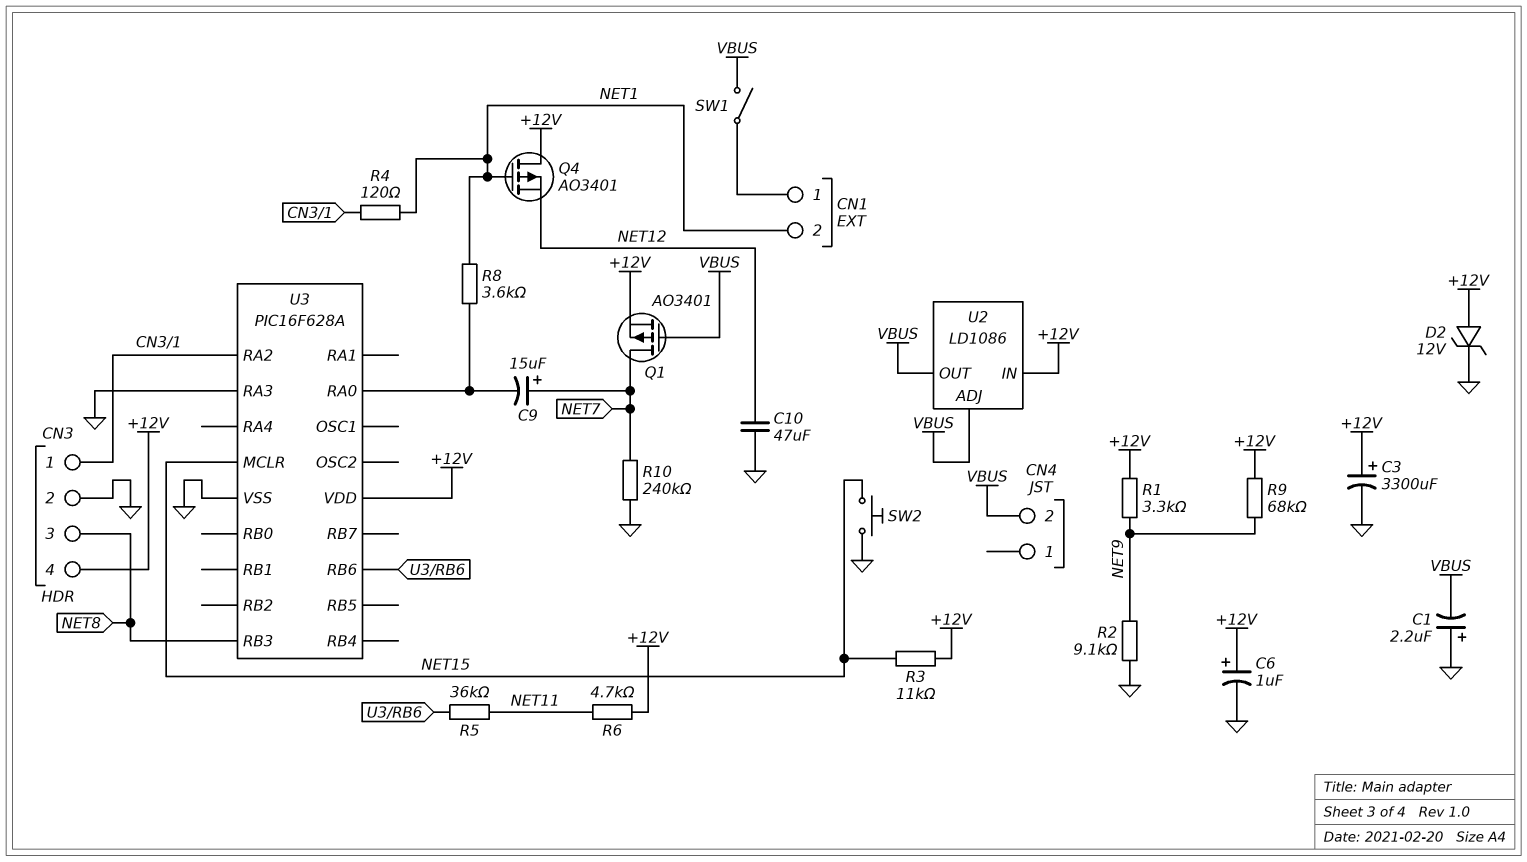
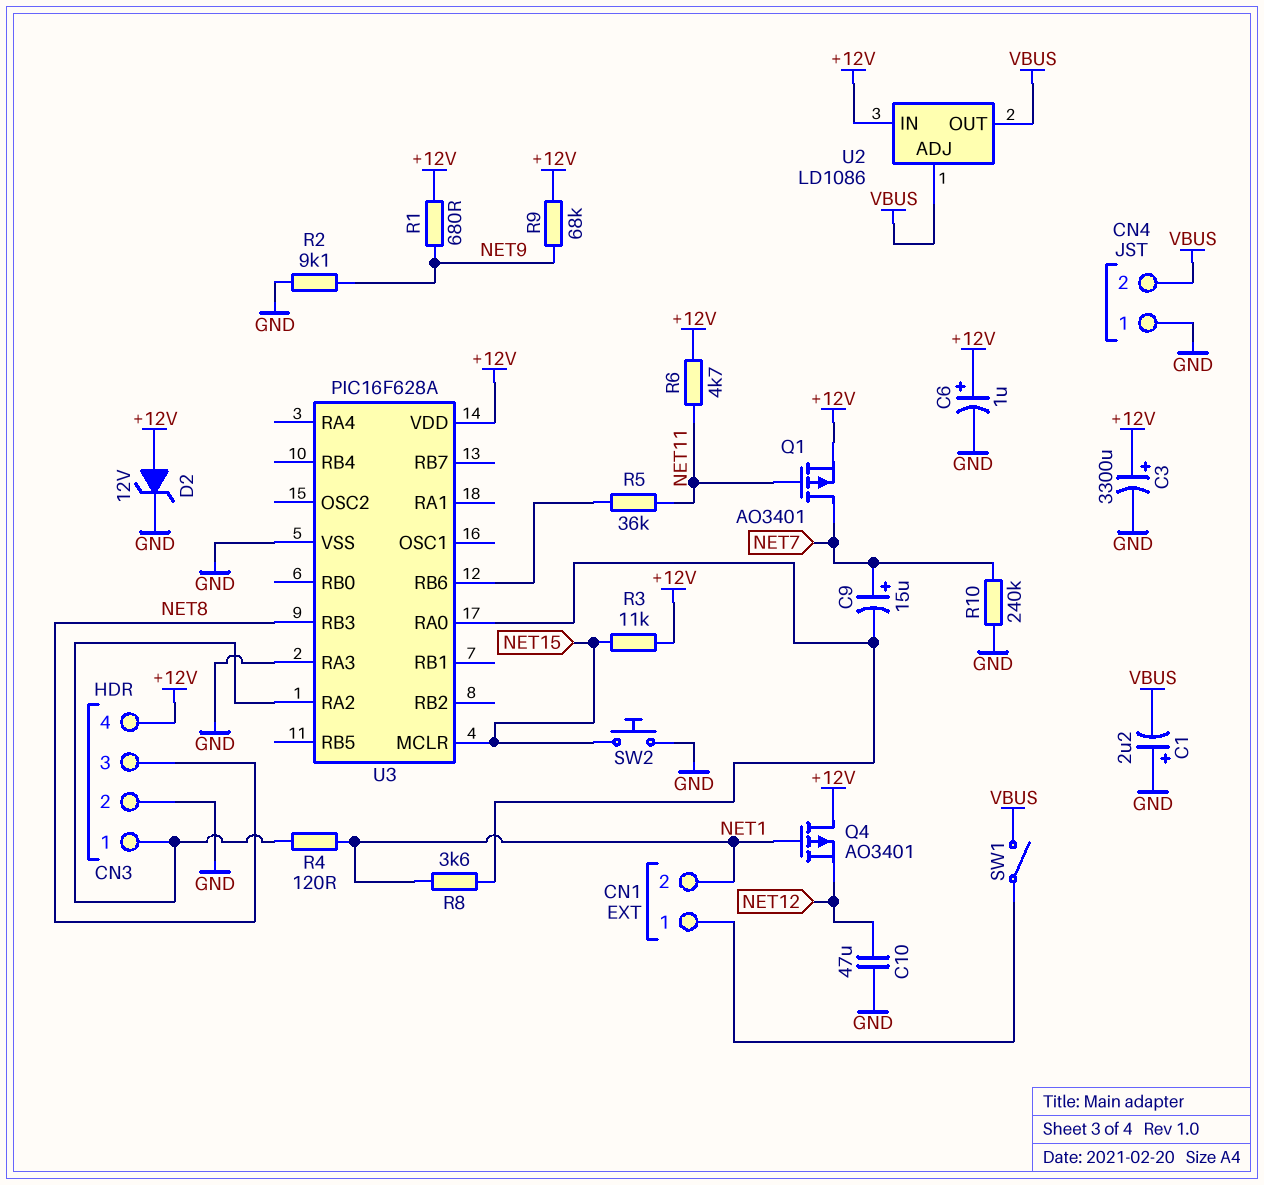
CN4 pin 1: none -> GND
Q1: PMOS AO3401 (G VBUS, D NET7, S +12V) -> PMOS AO3401 (G NET11, D NET7, S +12V)
R1: 3.3k (+12V, NET9) -> 680 (+12V, NET9)

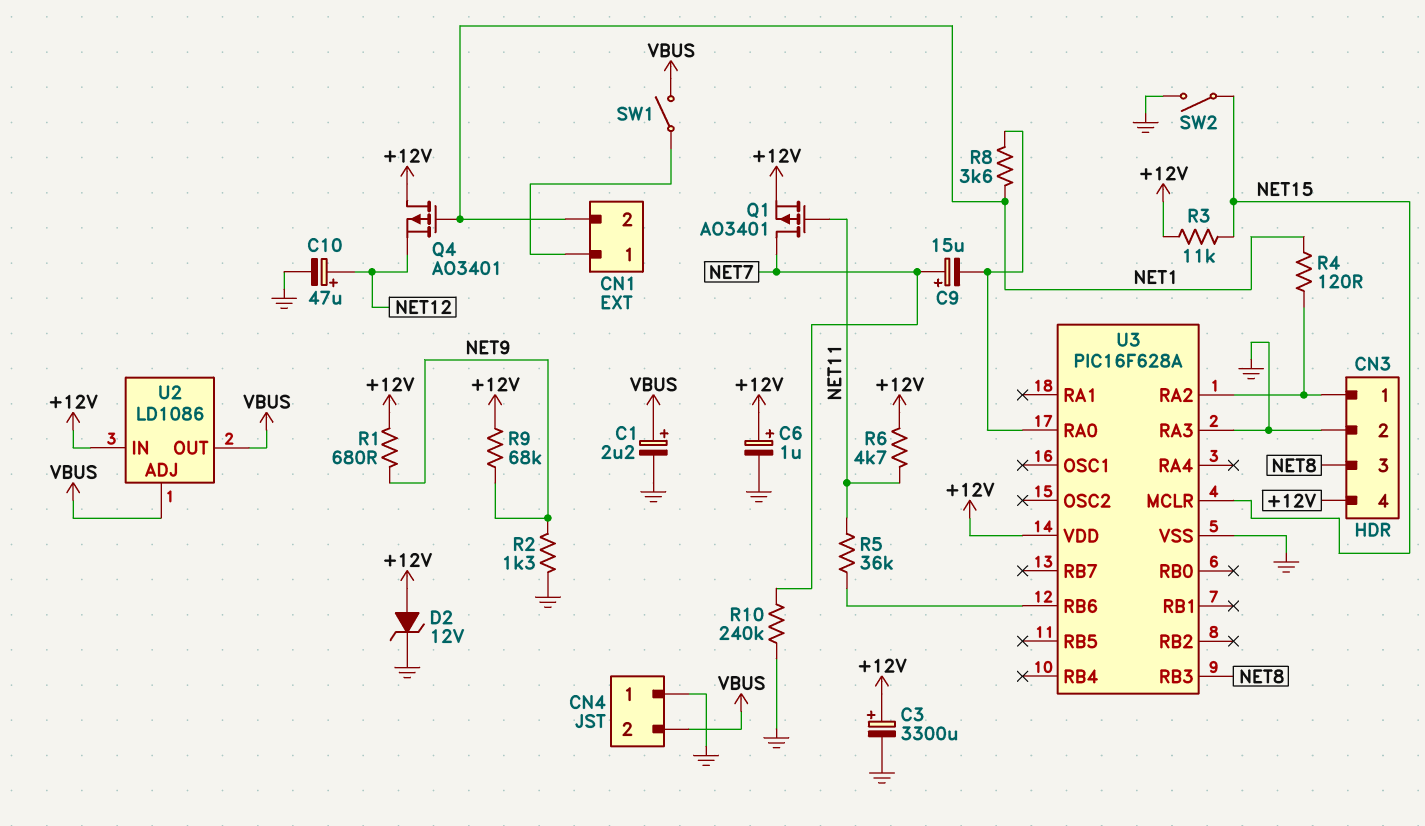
C1: 2.2uF (plus GND, minus VBUS) -> 2.2uF (plus VBUS, minus GND)
C10: 47uF (GND, NET12) -> 47uF (plus NET12, minus GND)
R2: 9.1k (GND, NET9) -> 1.3k (GND, NET9)
SW2: button (GND, NET15) -> switch (GND, NET15)

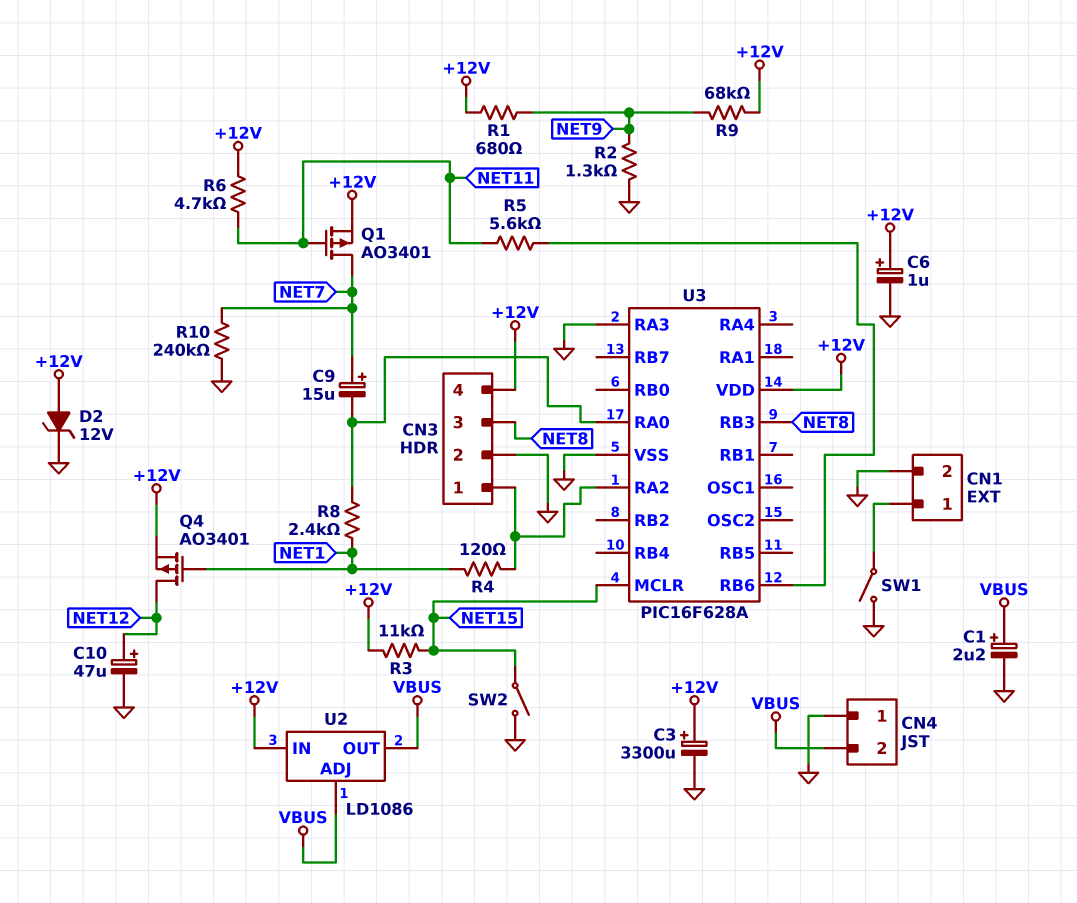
CN1 pin 2: NET1 -> GND
Q4: PMOS AO3401 (G NET1, D +12V, S NET12) -> PMOS AO3401 (G NET1, D NET12, S +12V)
R5: 36k (NET11, U3/RB6) -> 5.6k (NET11, U3/RB6)
R8: 3.6k (NET1, U3/RA0) -> 2.4k (NET1, U3/RA0)
SW1: switch (CN1/1, VBUS) -> switch (CN1/1, GND)

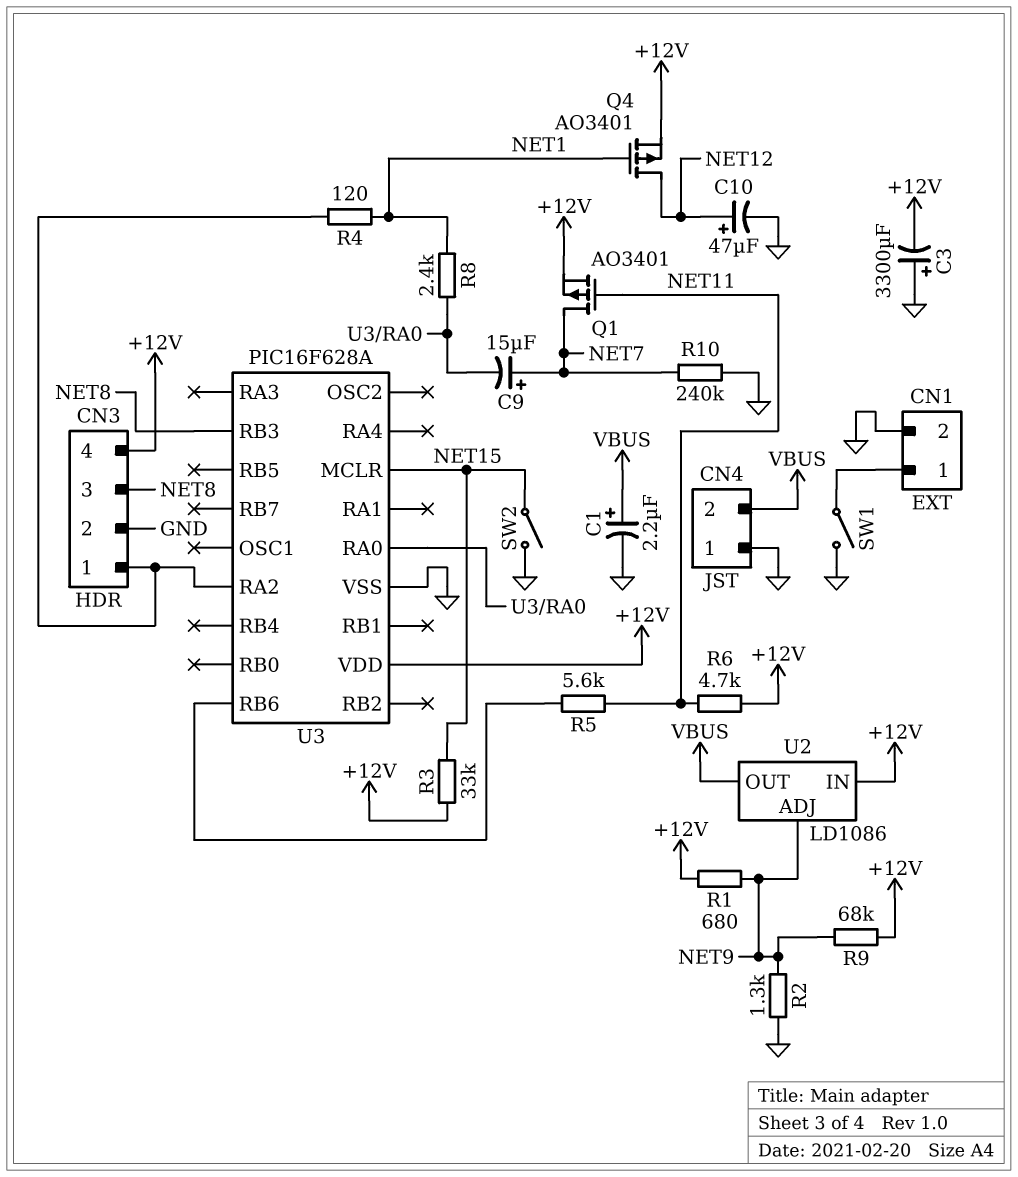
C3: 3300uF (plus +12V, minus GND) -> 3300uF (plus GND, minus +12V)
C6: 1uF (plus +12V, minus GND) -> none
D2: zener 12V (A +12V, K GND) -> none
R3: 11k (+12V, NET15) -> 33k (+12V, NET15)
U2 pin ADJ: VBUS -> NET9
U3 pin RA3: GND -> none

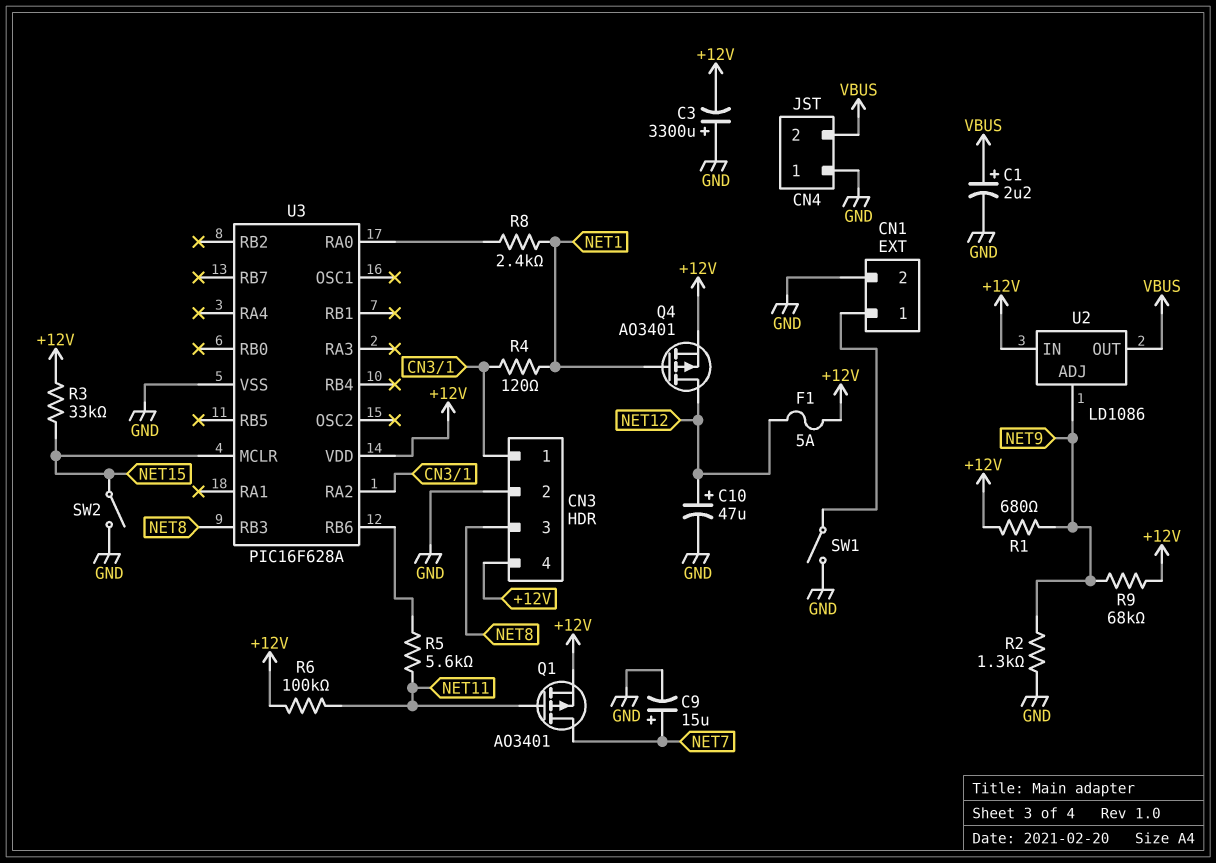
C9: 15uF (plus NET7, minus U3/RA0) -> 15uF (plus NET7, minus GND)
F1: none -> 5A (+12V, NET12)
R6: 4.7k (+12V, NET11) -> 100k (+12V, NET11)
R10: 240k (GND, NET7) -> none

